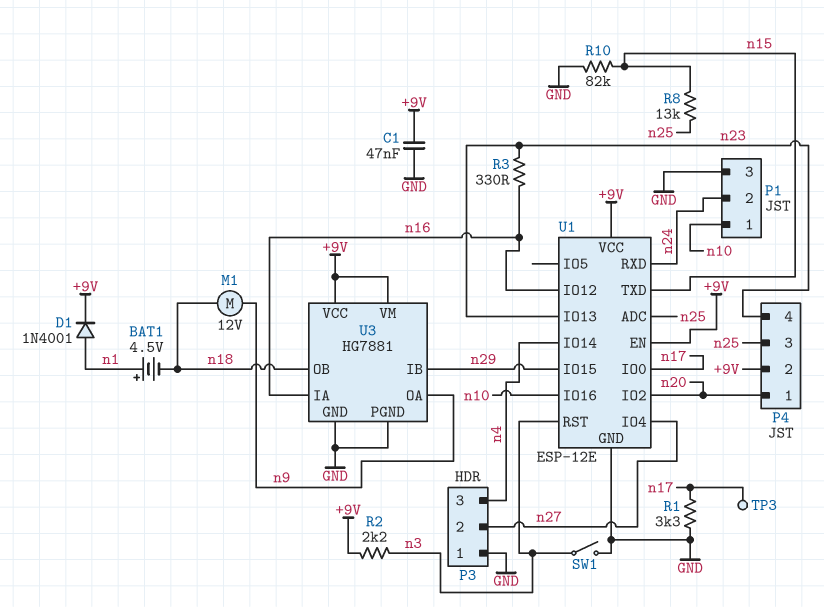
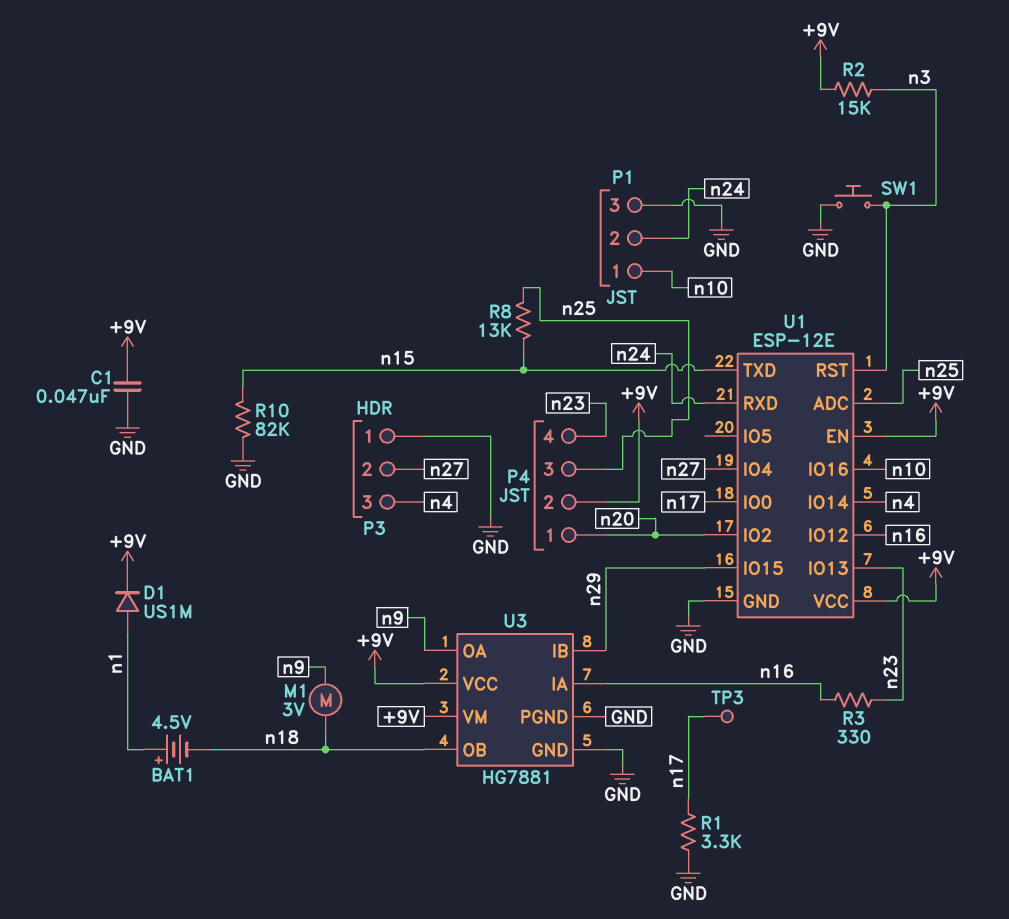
D1: diode 1N4001 (A n1, K +9V) -> diode US1M (A n1, K +9V)
M1: motor 12V (n9, n18) -> motor 3V (n9, n18)
R2: 2.2k (+9V, n3) -> 15k (+9V, n3)
SW1: switch (GND, n3) -> button (GND, n3)

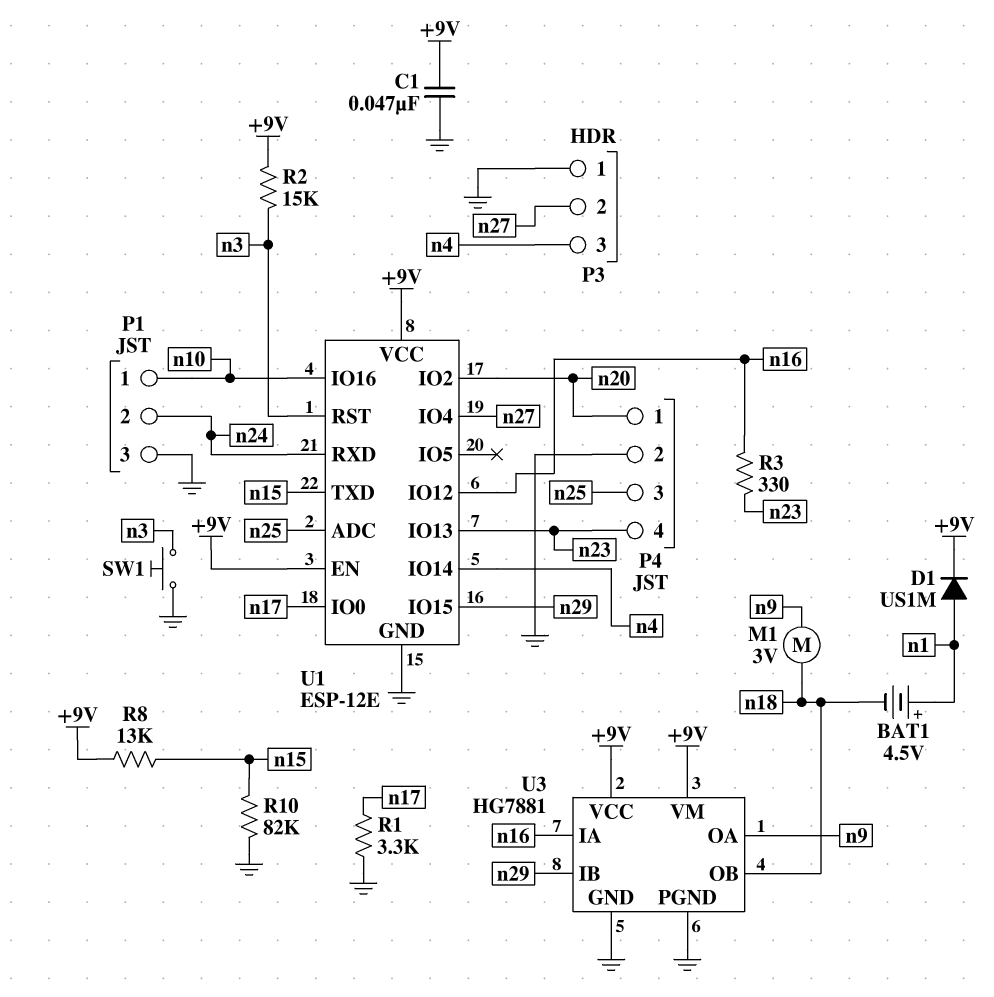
P4 pin 2: +9V -> GND
R8: 13k (n15, n25) -> 13k (+9V, n15)
TP3: test point (n17) -> none

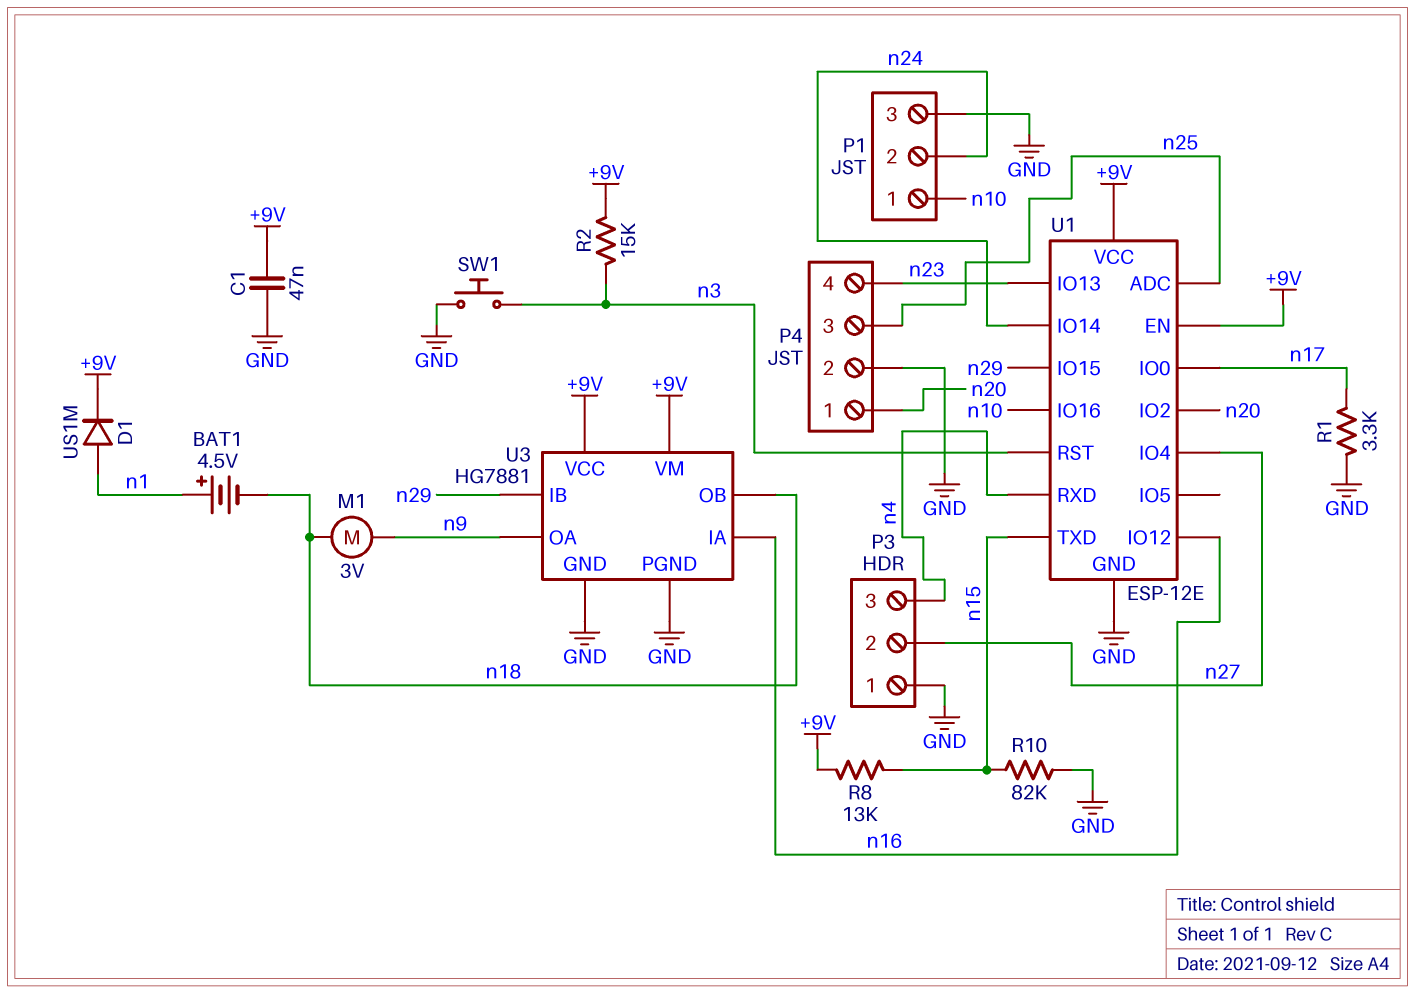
R3: 330 (n16, n23) -> none
U1 pin IO14: n4 -> n24
U1 pin RXD: n24 -> n4

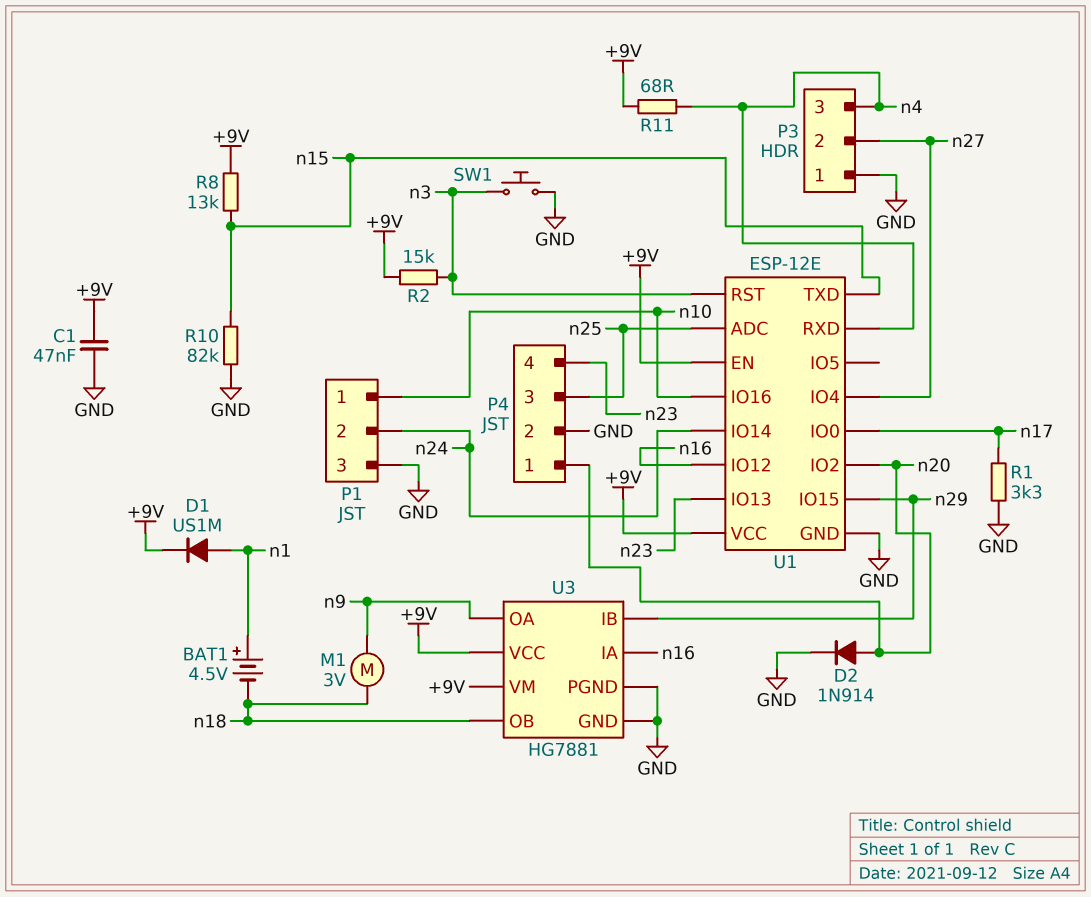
D2: none -> diode 1N914 (A n20, K GND)
R11: none -> 68 (+9V, n4)

